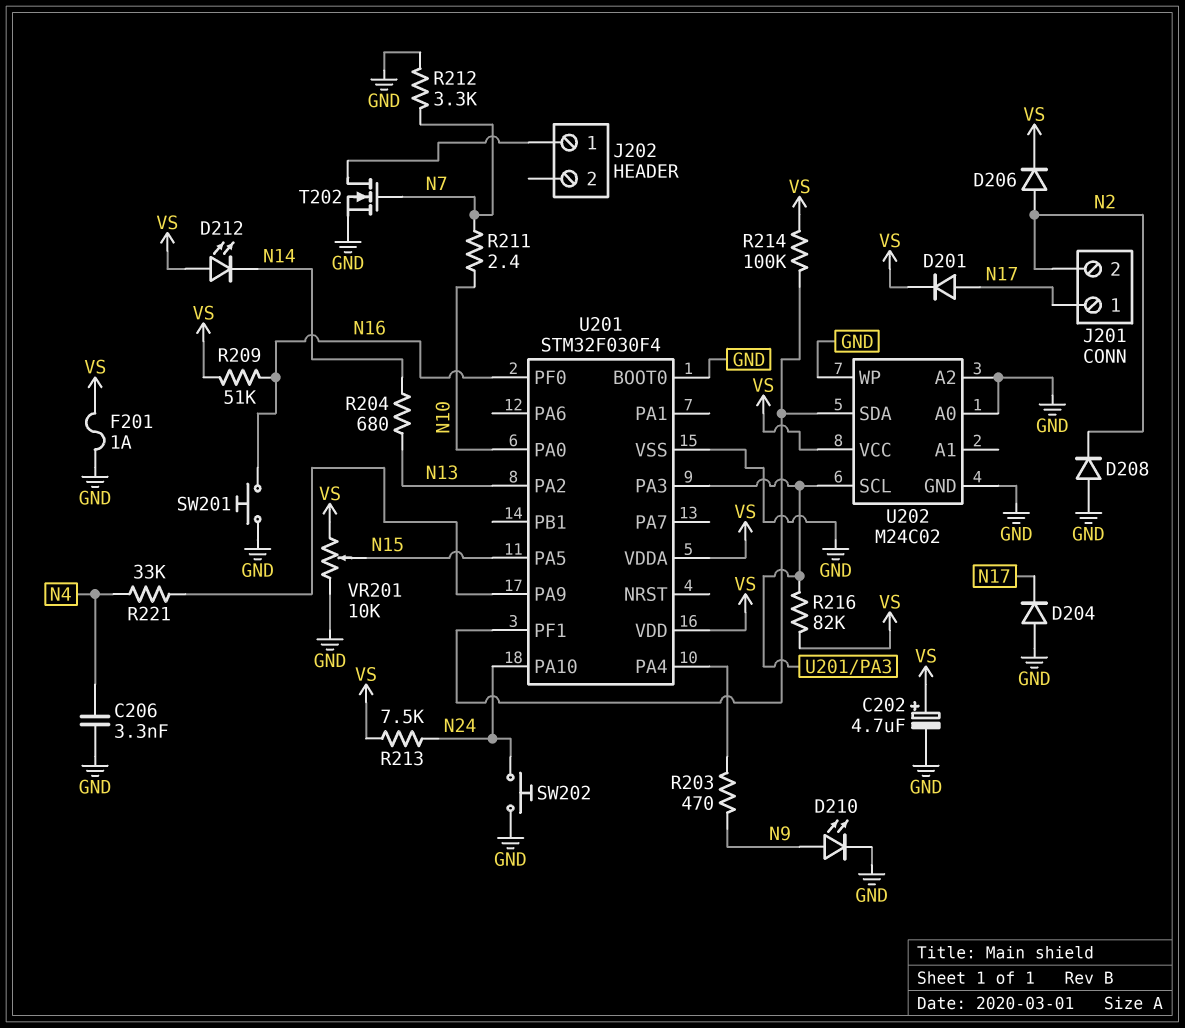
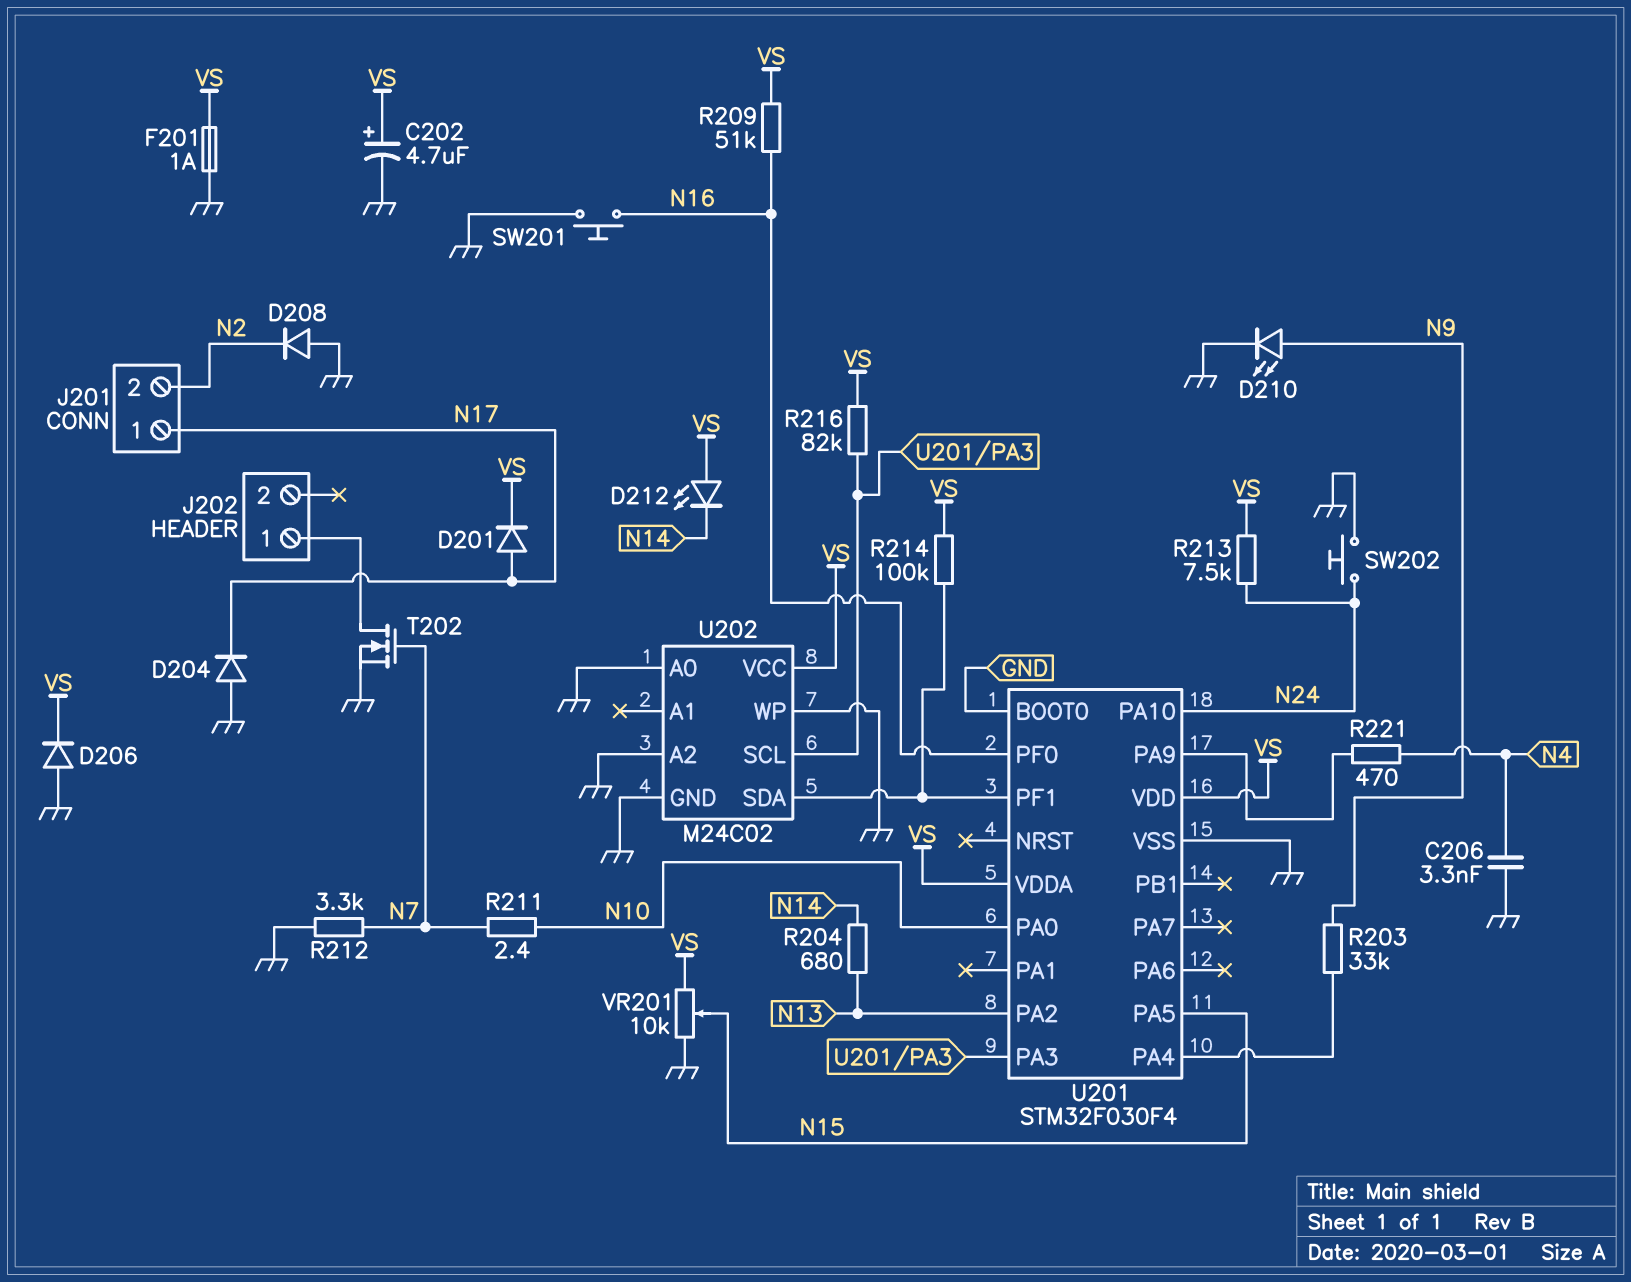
D206: diode (A N2, K VS) -> diode (A GND, K VS)
R203: 470 (N9, U201/PA4) -> 33k (N9, U201/PA4)
R221: 33k (N4, U201/PA9) -> 470 (N4, U201/PA9)

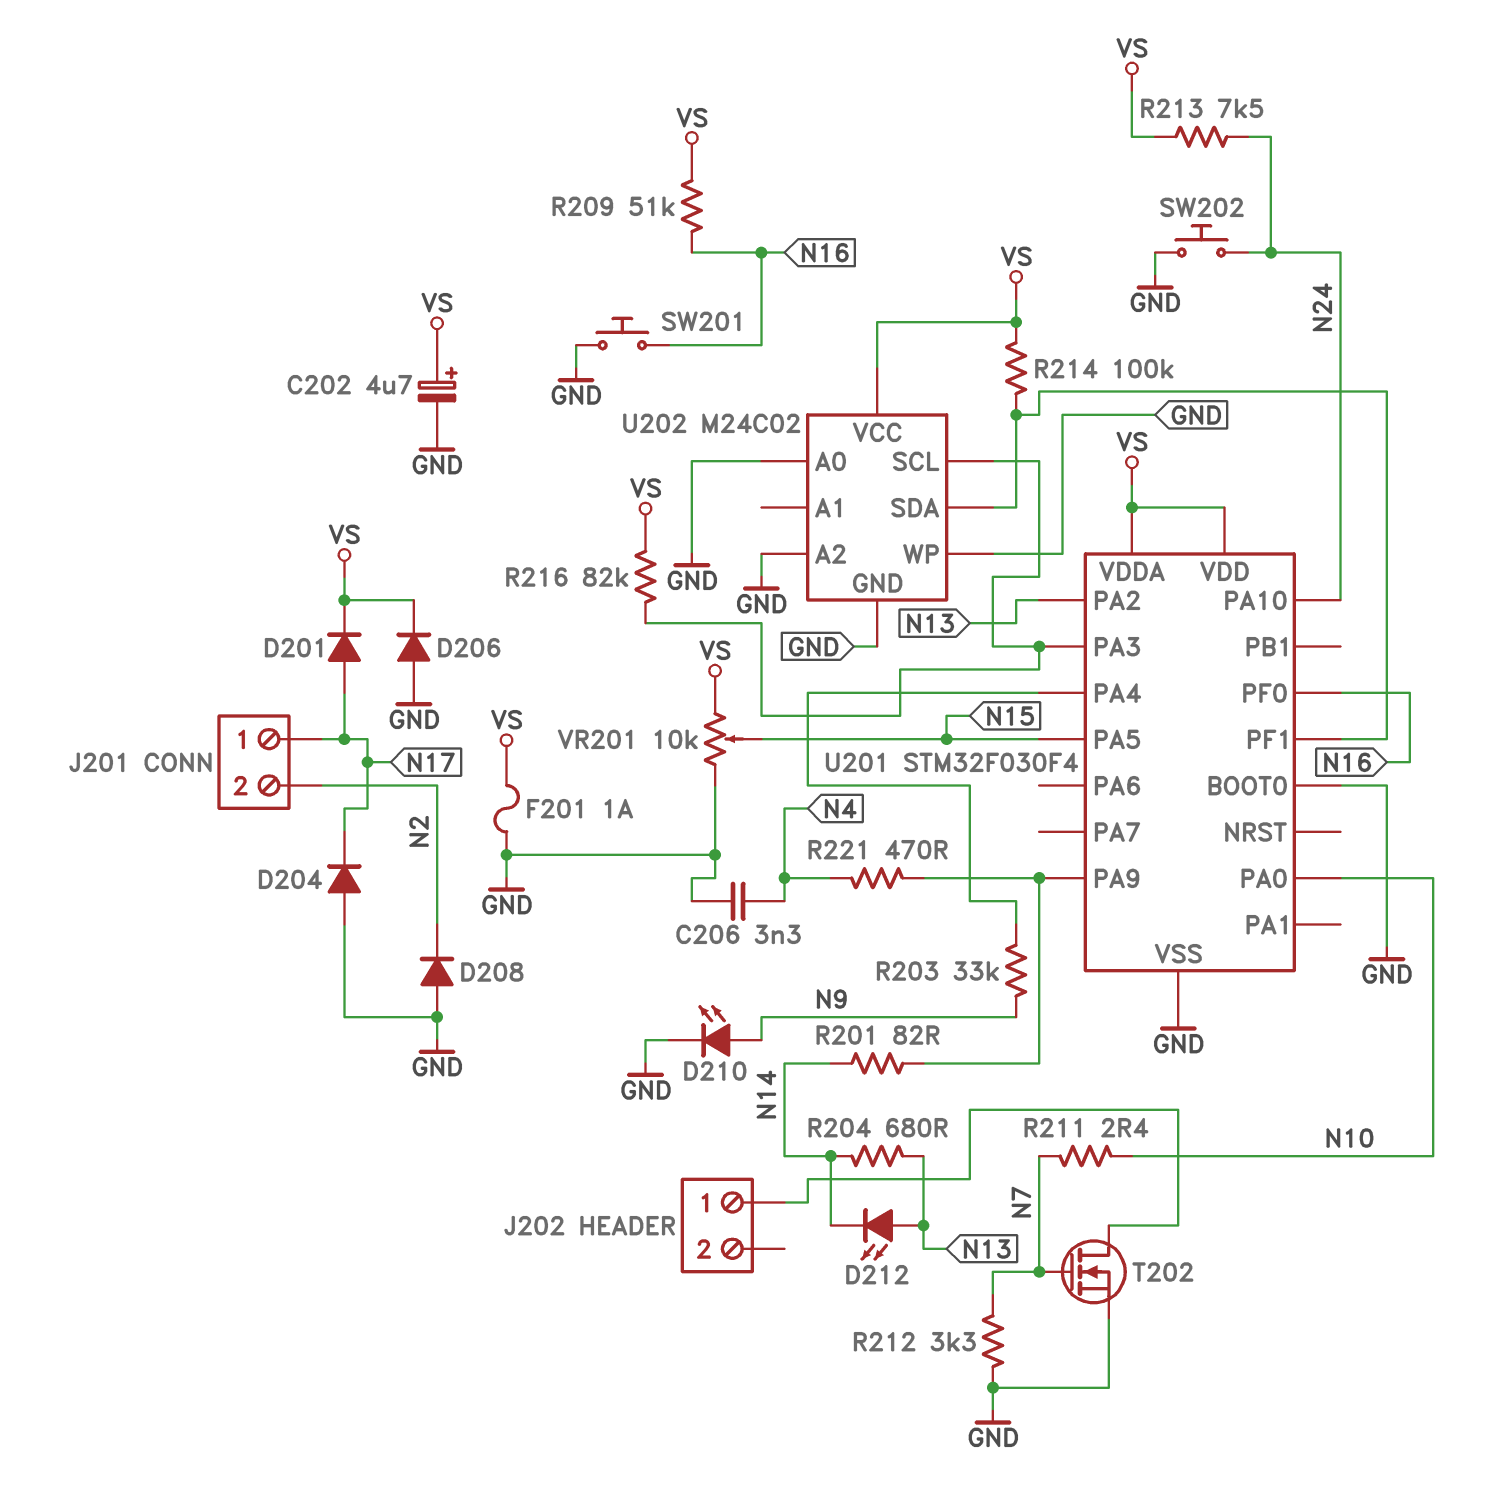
D212: LED (A VS, K N14) -> LED (A N13, K N14)
R201: none -> 82 (N14, U201/PA9)

